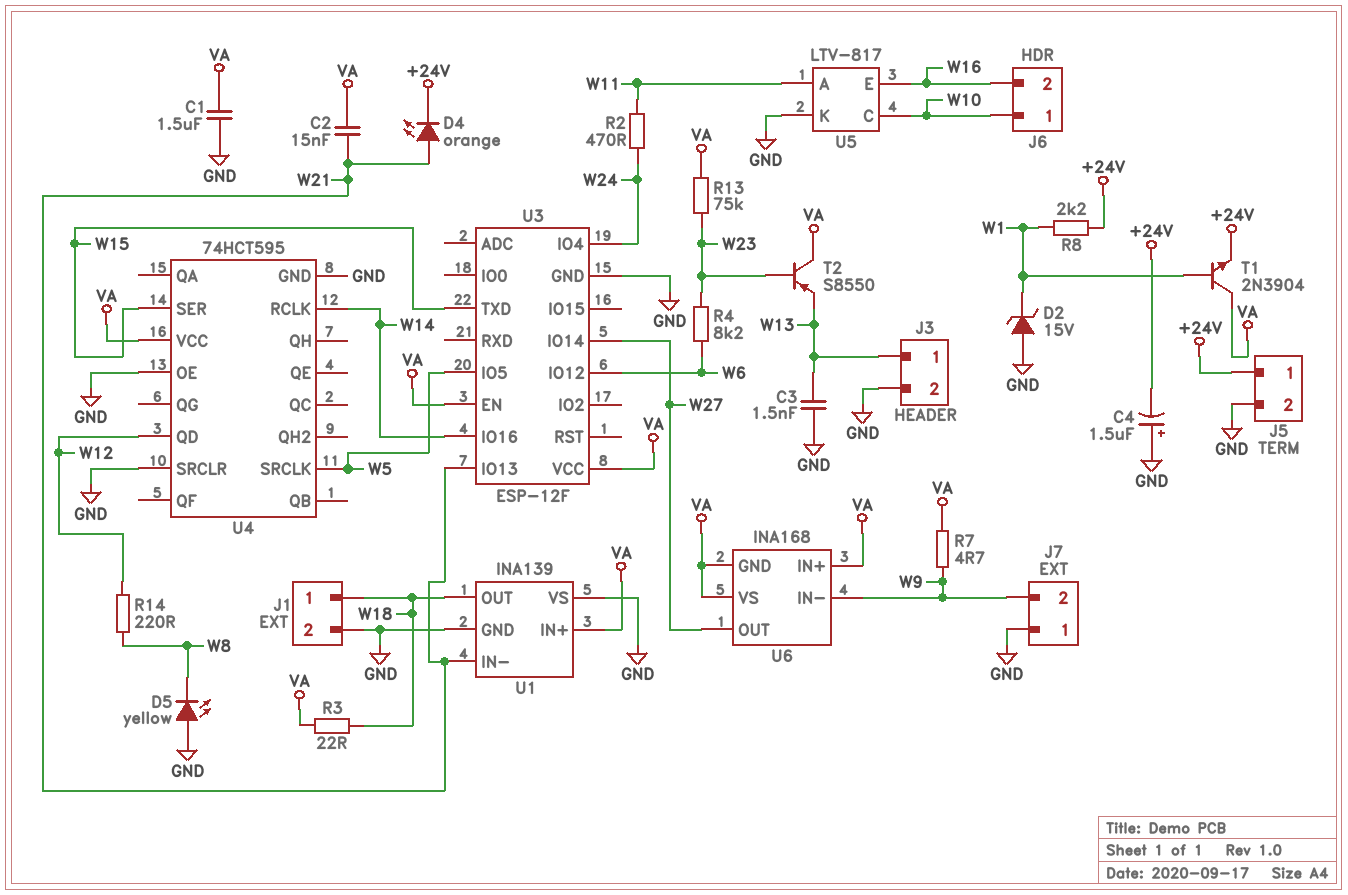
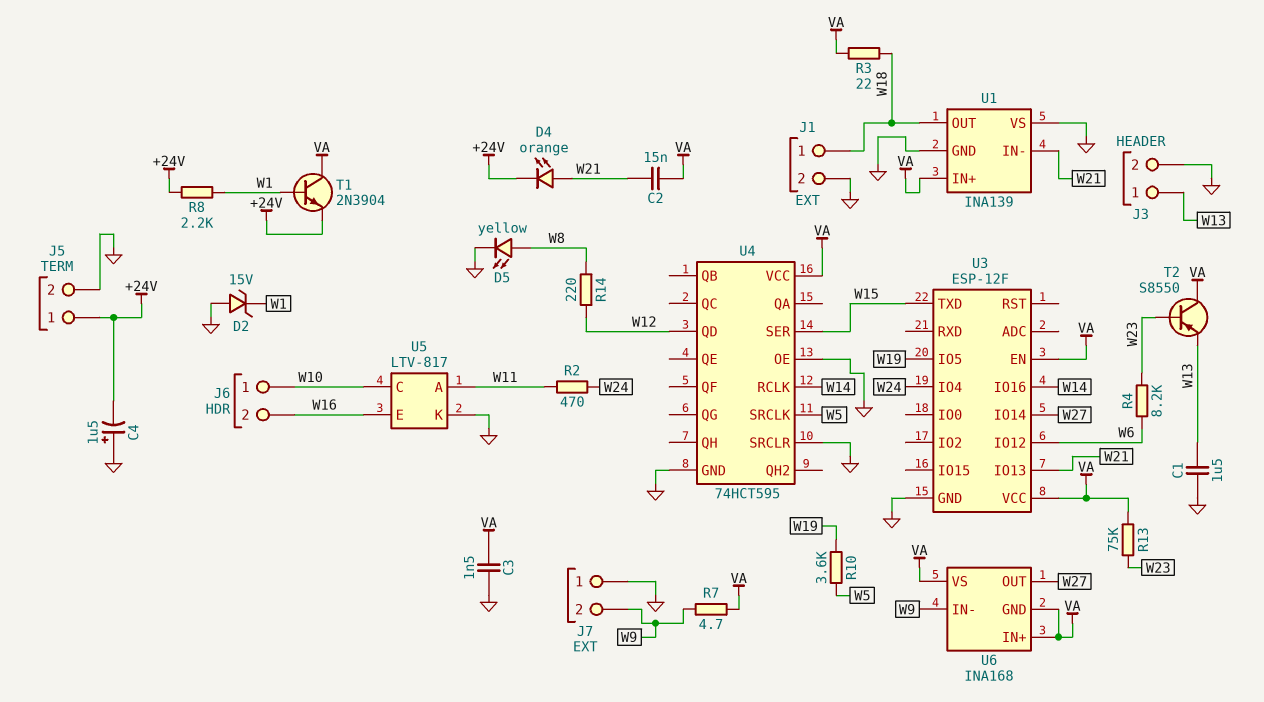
C1: 1.5uF (GND, VA) -> 1.5uF (GND, W13)
C3: 1.5nF (GND, W13) -> 1.5nF (GND, VA)
D5: LED yellow (A GND, K W8) -> LED yellow (A W8, K GND)
R10: none -> 3.6k (W5, W19)
U3 pin IO5: W5 -> W19

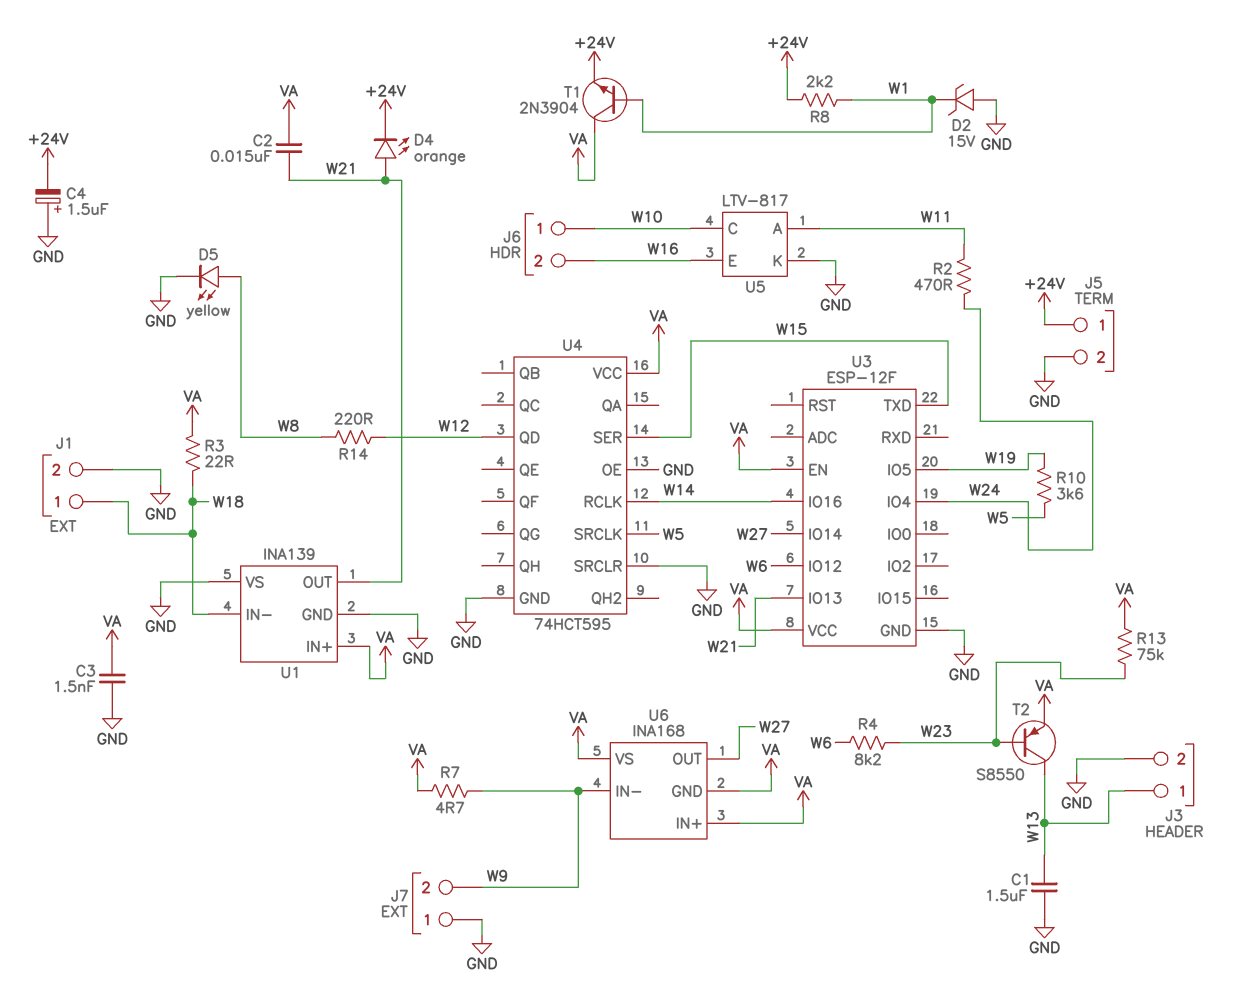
T2: PNP S8550 (B W23, C VA, E W13) -> PNP S8550 (B W23, C W13, E VA)
U1 pin IN-: W21 -> W18
U1 pin OUT: W18 -> W21

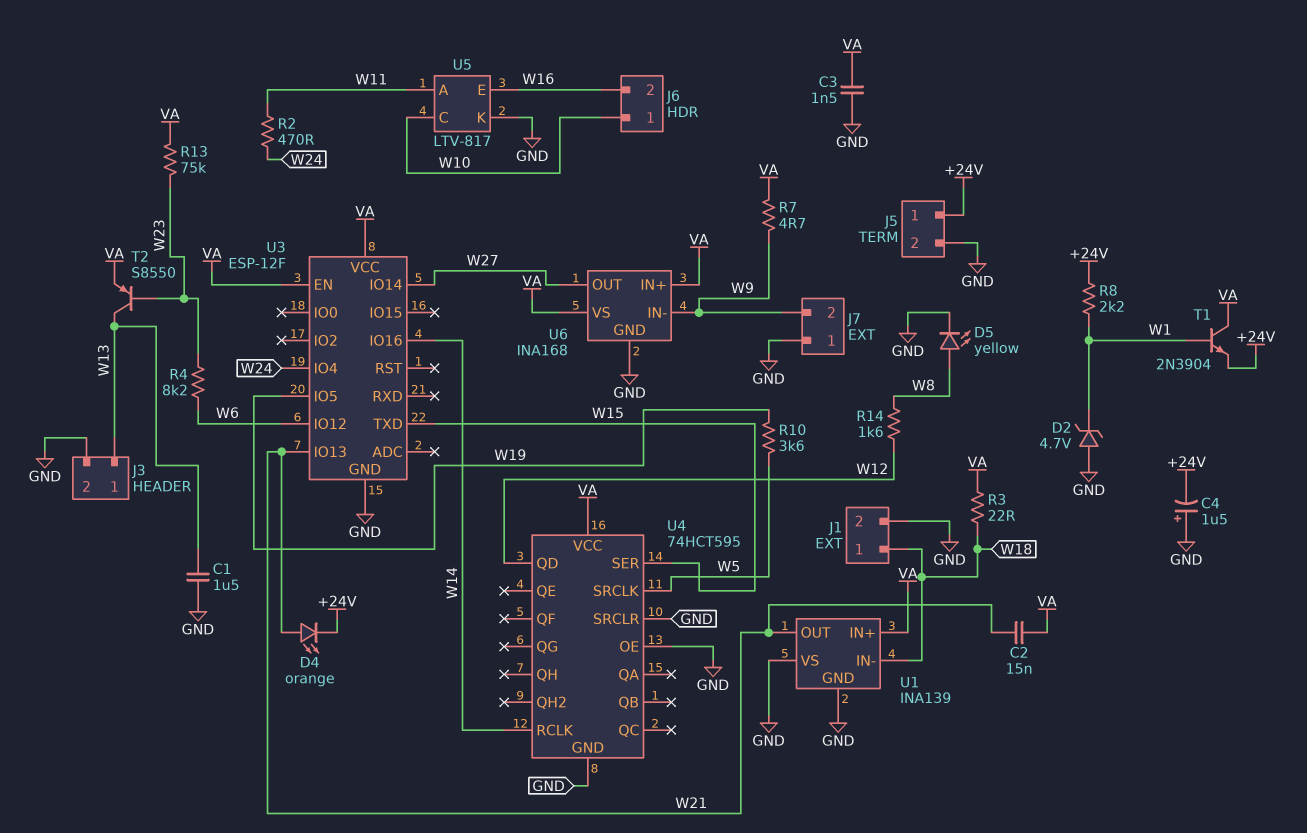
D2: zener 15V (A GND, K W1) -> zener 4.7V (A GND, K W1)
R14: 220 (W8, W12) -> 1.6k (W8, W12)
U6 pin GND: VA -> GND

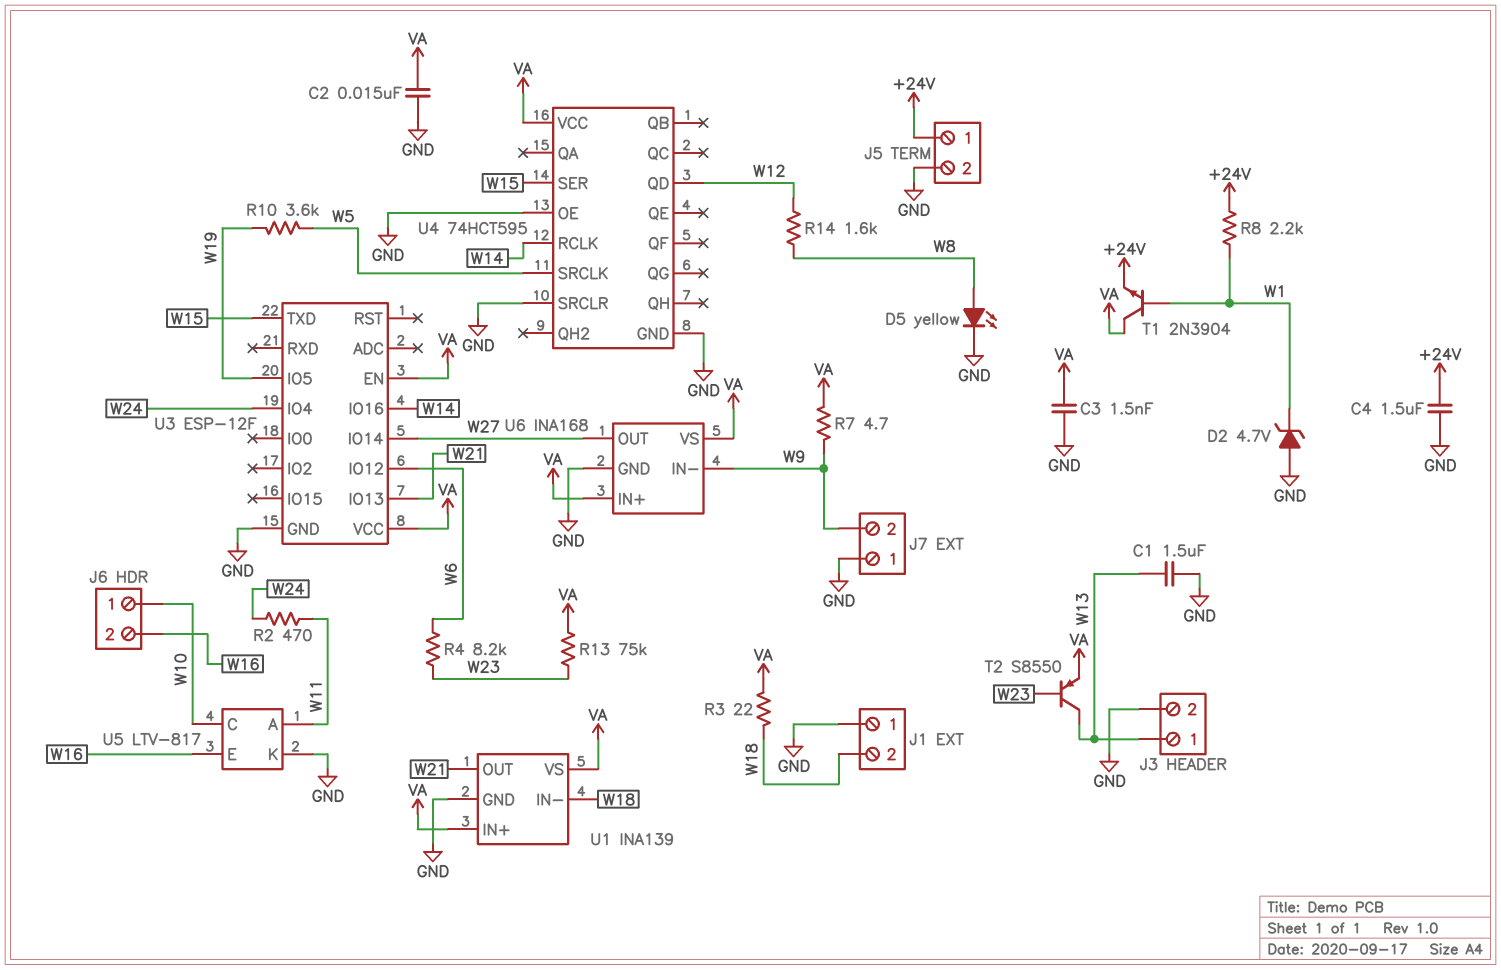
C2: 15nF (VA, W21) -> 15nF (GND, VA)
C4: 1.5uF (plus GND, minus +24V) -> 1.5uF (+24V, GND)
D4: LED orange (A W21, K +24V) -> none
J1 pin 1: W18 -> GND
J1 pin 2: GND -> W18
U1 pin VS: GND -> VA

